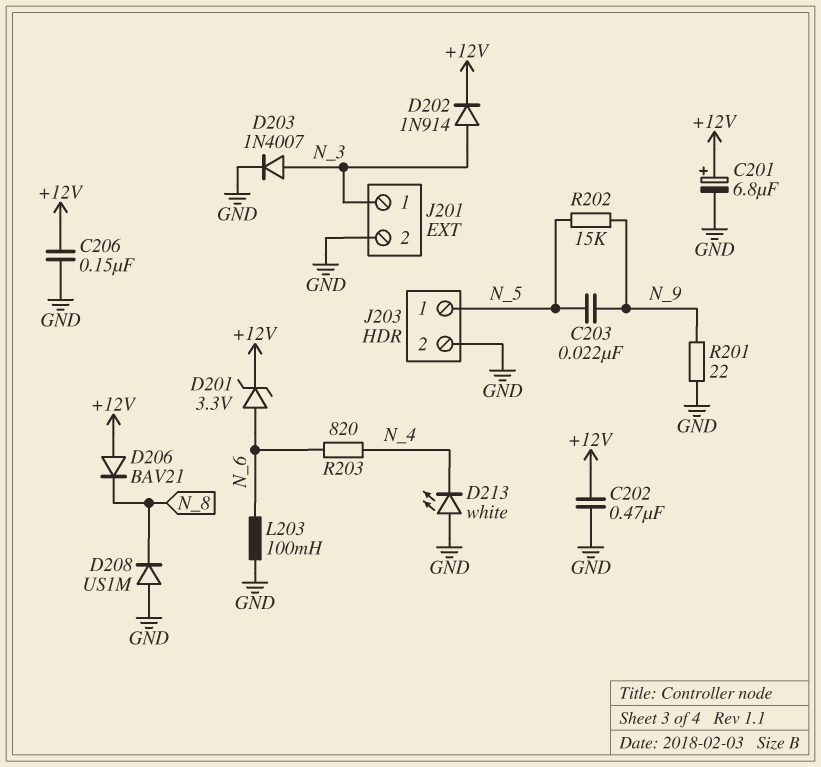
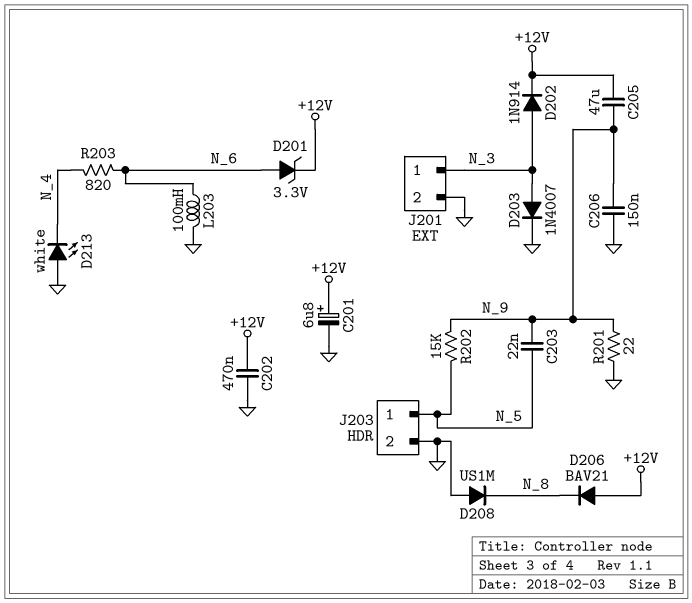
C205: none -> 47uF (+12V, N_9)
C206: 150nF (+12V, GND) -> 150nF (GND, N_9)

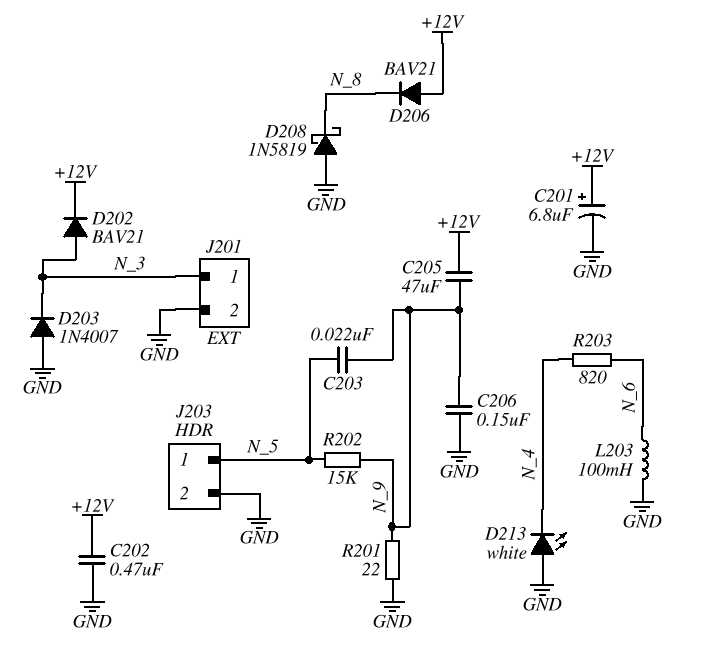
D201: zener 3.3V (A N_6, K +12V) -> none
D202: diode 1N914 (A N_3, K +12V) -> diode BAV21 (A N_3, K +12V)
D203: diode 1N4007 (A N_3, K GND) -> diode 1N4007 (A GND, K N_3)
D208: diode US1M (A GND, K N_8) -> schottky 1N5819 (A GND, K N_8)

